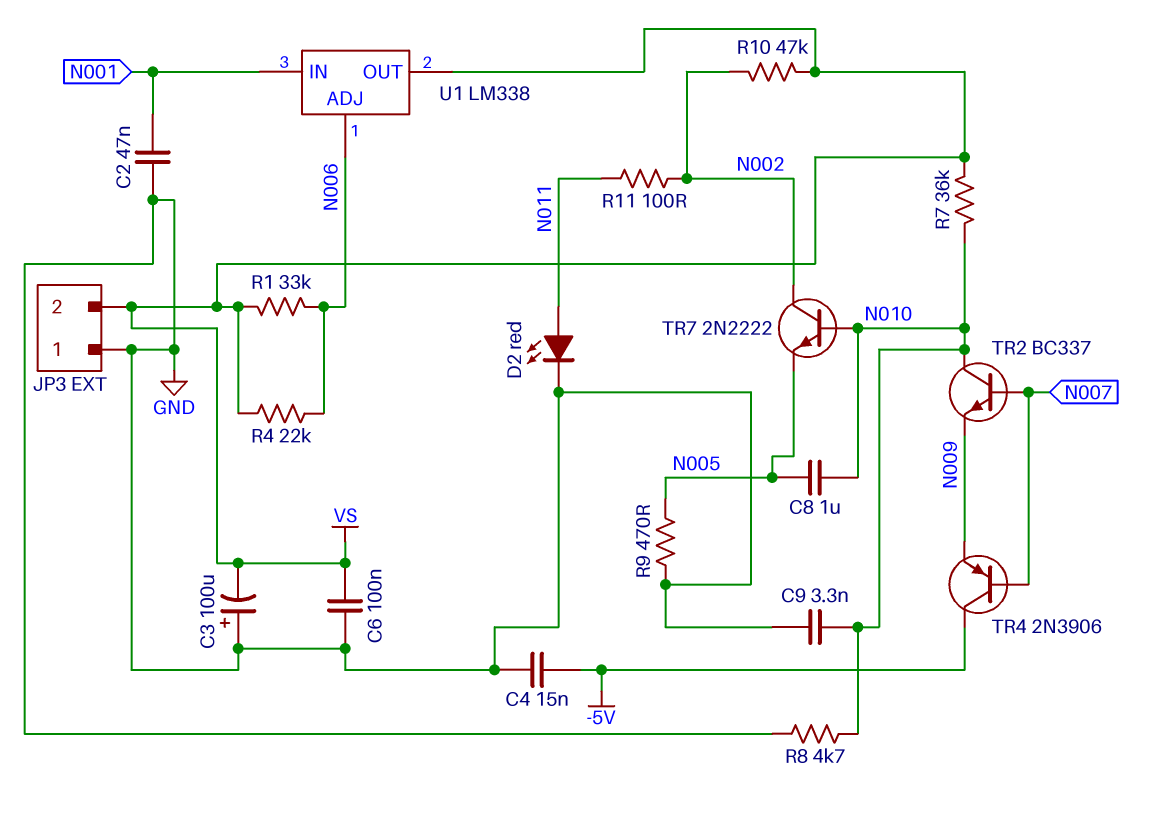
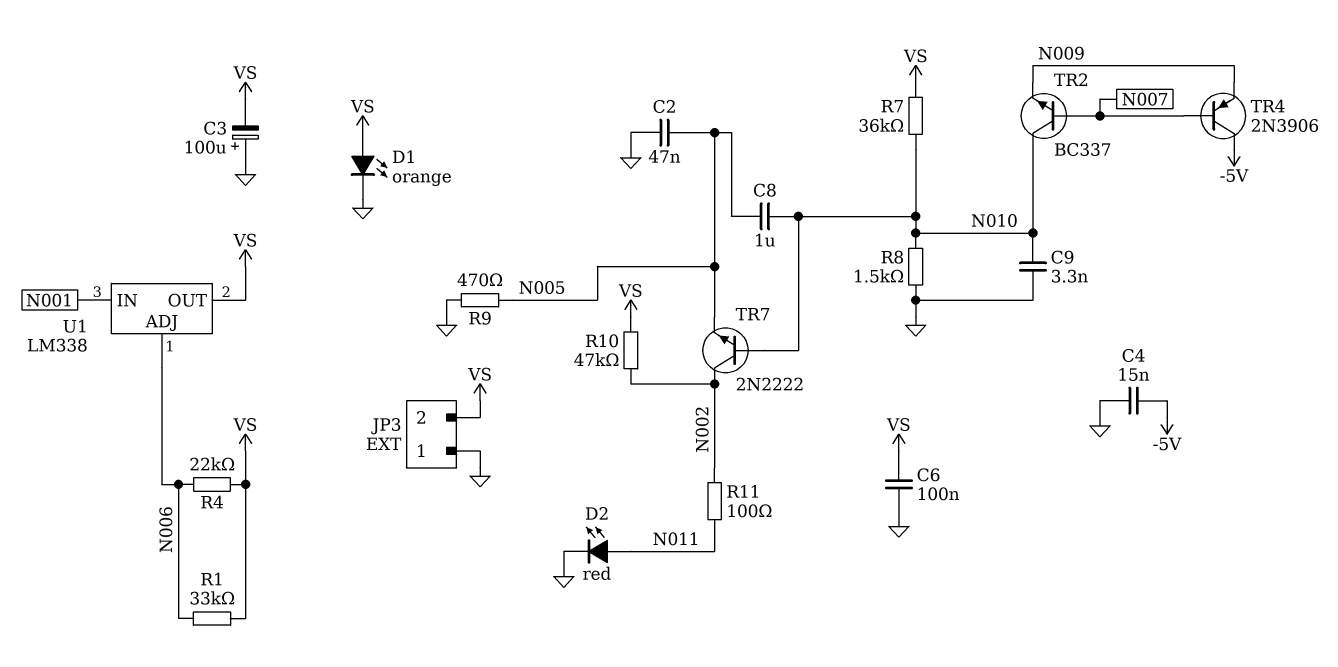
C2: 47nF (GND, N001) -> 47nF (GND, N005)
D1: none -> LED orange (A VS, K GND)
R8: 4.7k (GND, N010) -> 1.5k (GND, N010)

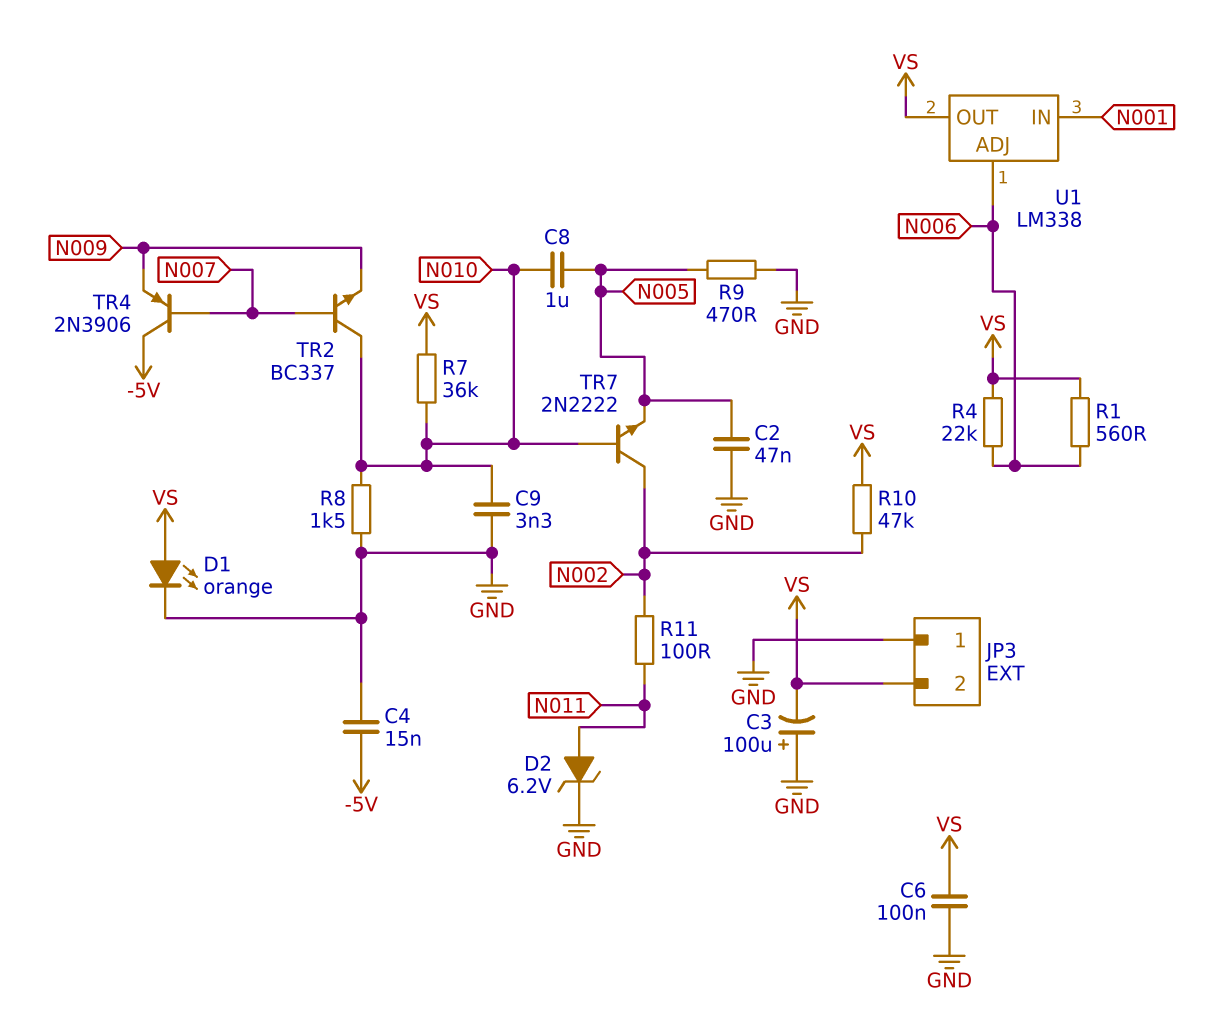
D2: LED red (A N011, K GND) -> zener 6.2V (A N011, K GND)
R1: 33k (N006, VS) -> 560 (N006, VS)

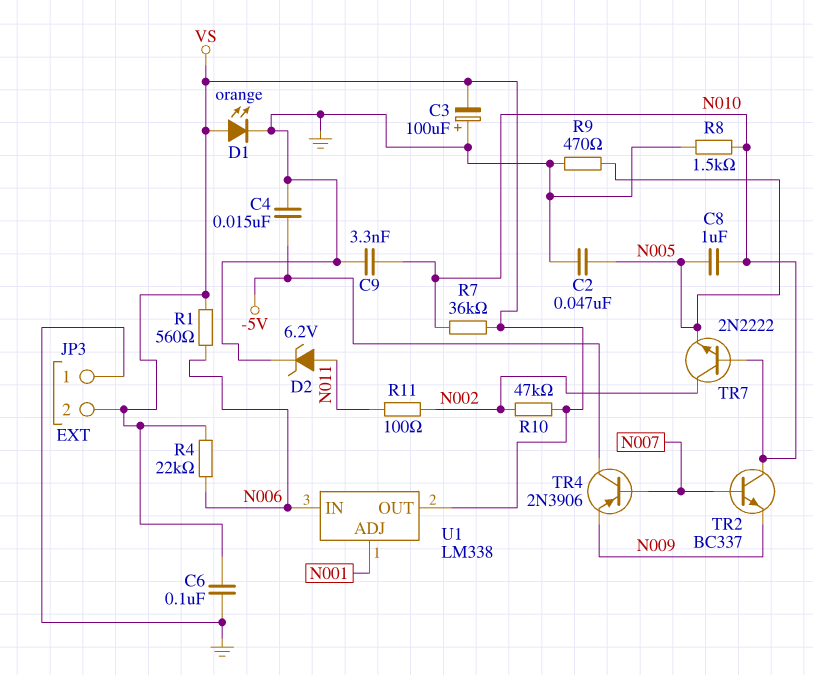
U1 pin ADJ: N006 -> N001
U1 pin IN: N001 -> N006

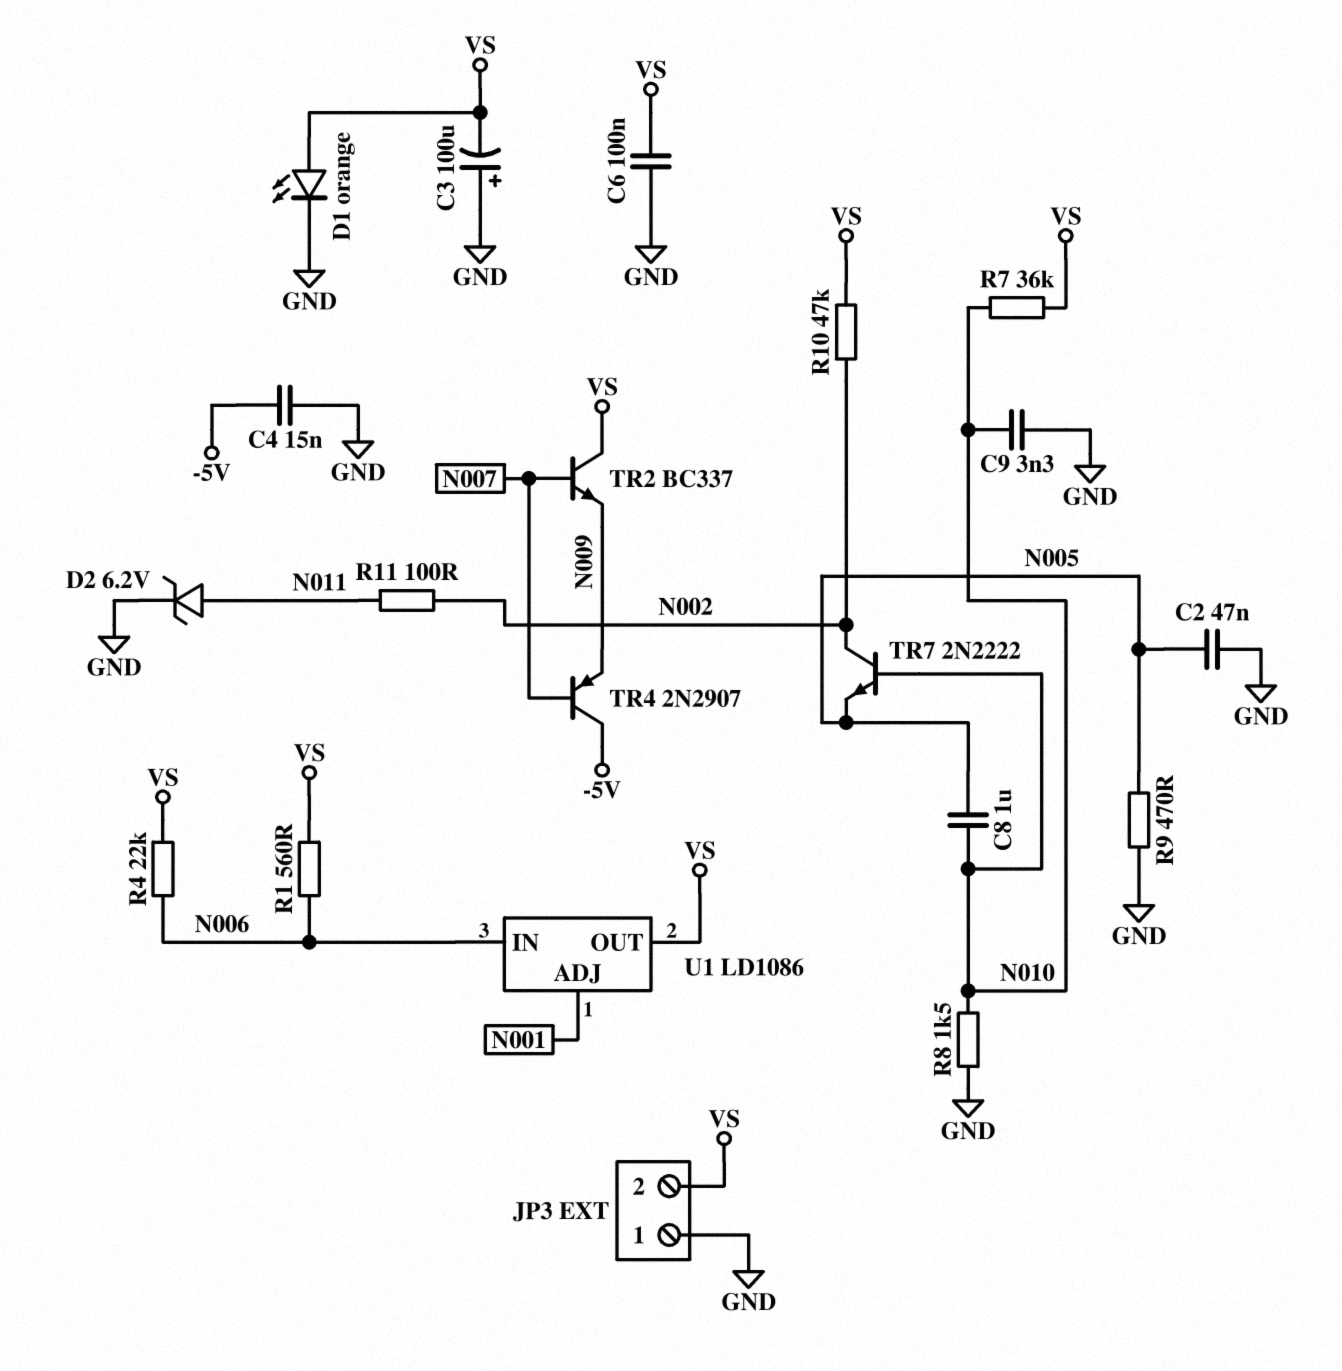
TR2: NPN BC337 (B N007, C N010, E N009) -> NPN BC337 (B N007, C VS, E N009)
TR4: PNP 2N3906 (B N007, C -5V, E N009) -> PNP 2N2907 (B N007, C -5V, E N009)
U1: LM338 -> LD1086

